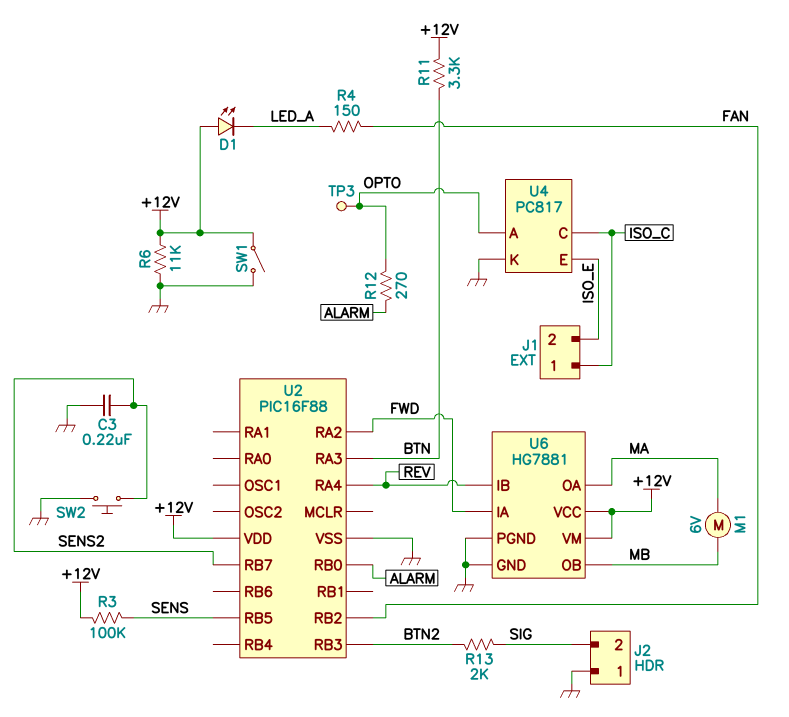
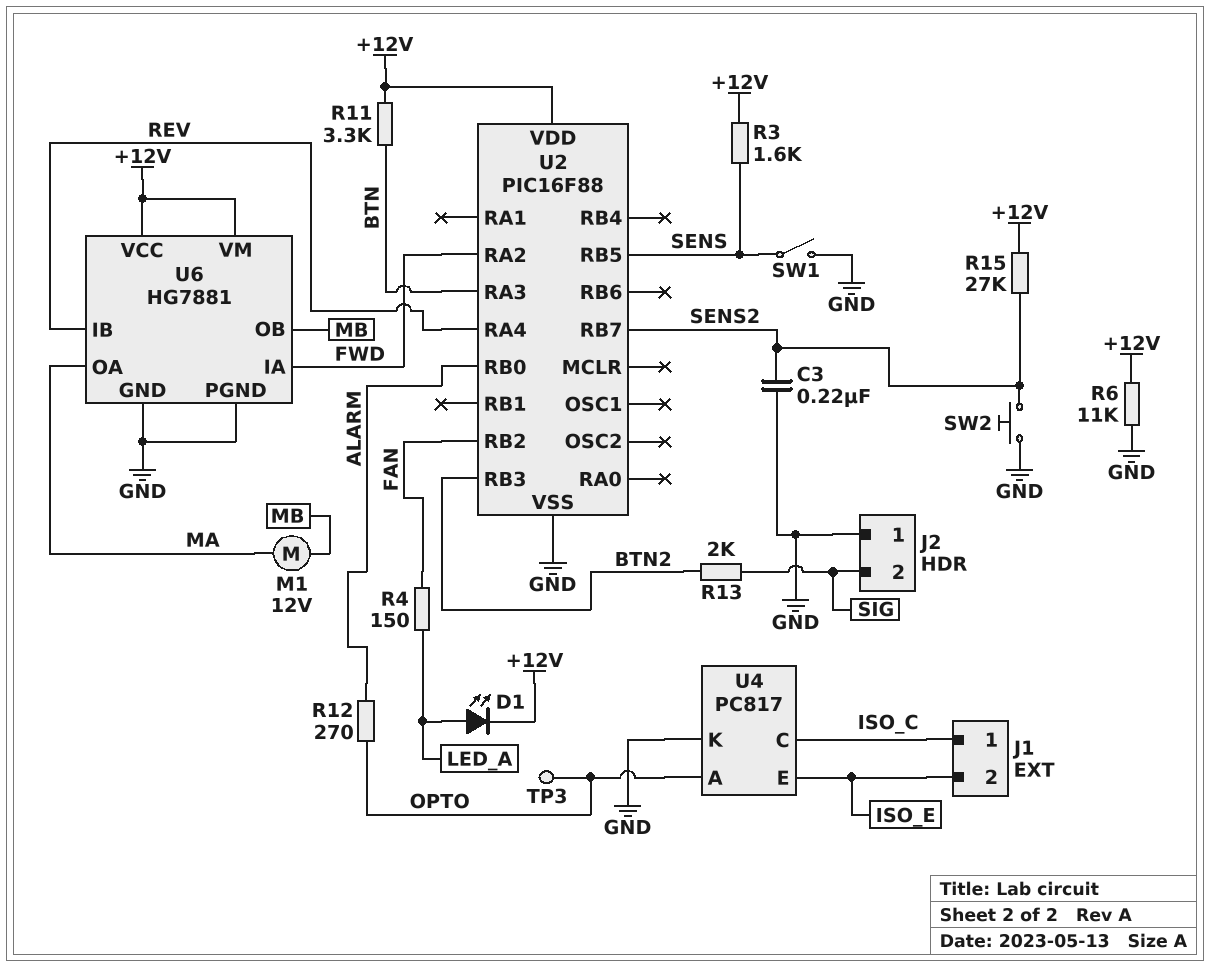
D1: LED (A +12V, K LED_A) -> LED (A LED_A, K +12V)
M1: motor 6V (MA, MB) -> motor 12V (MA, MB)
R3: 100k (+12V, SENS) -> 1.6k (+12V, SENS)
R15: none -> 27k (+12V, SENS2)
SW1: switch (+12V, GND) -> switch (GND, SENS)

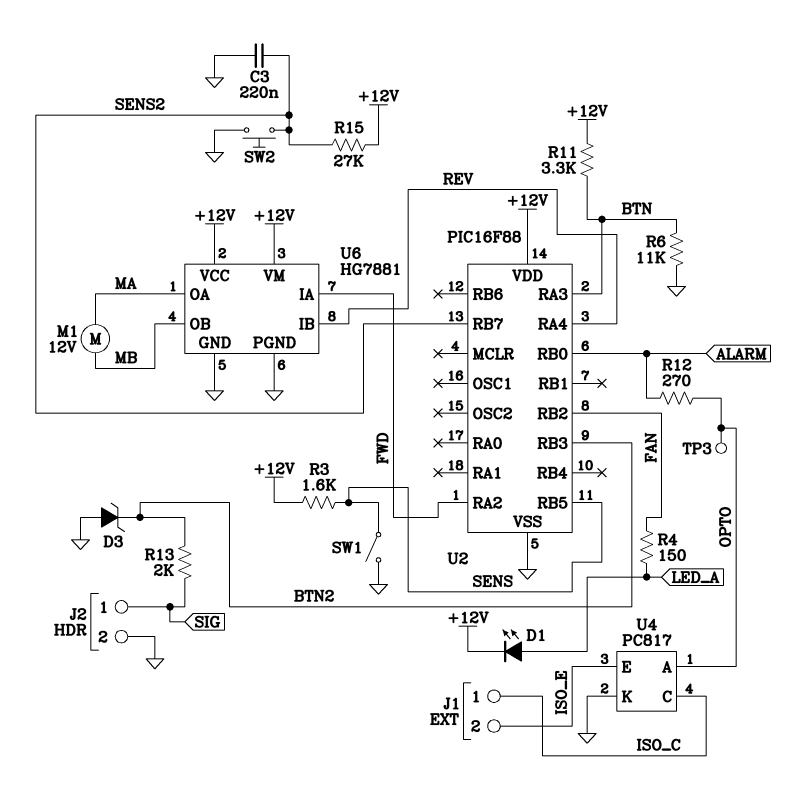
D3: none -> zener (A GND, K BTN2)
J2 pin 1: GND -> SIG
J2 pin 2: SIG -> GND
R6: 11k (+12V, GND) -> 11k (BTN, GND)

